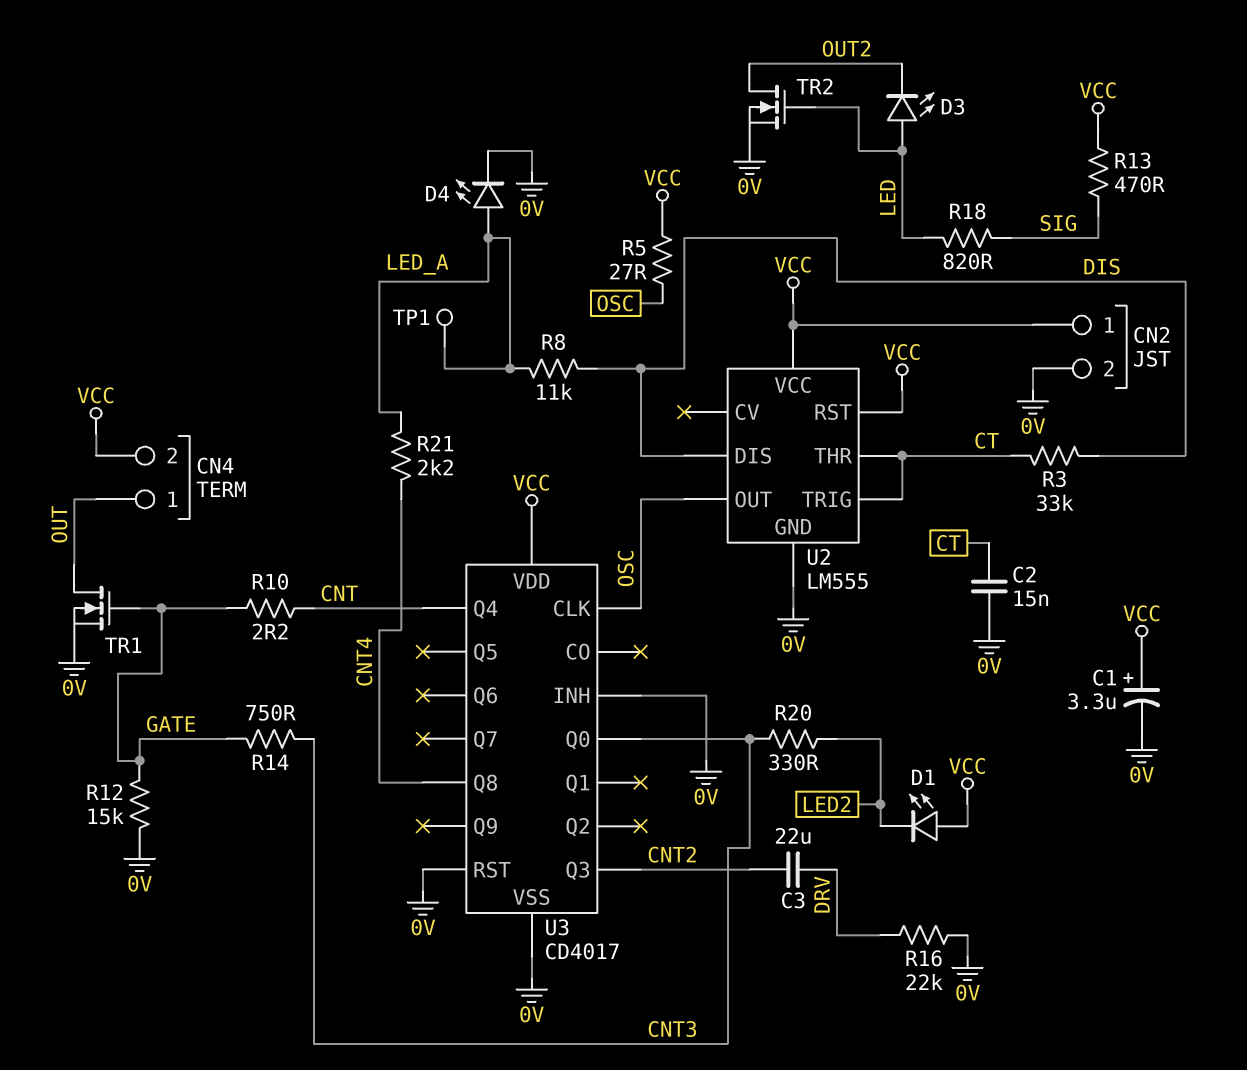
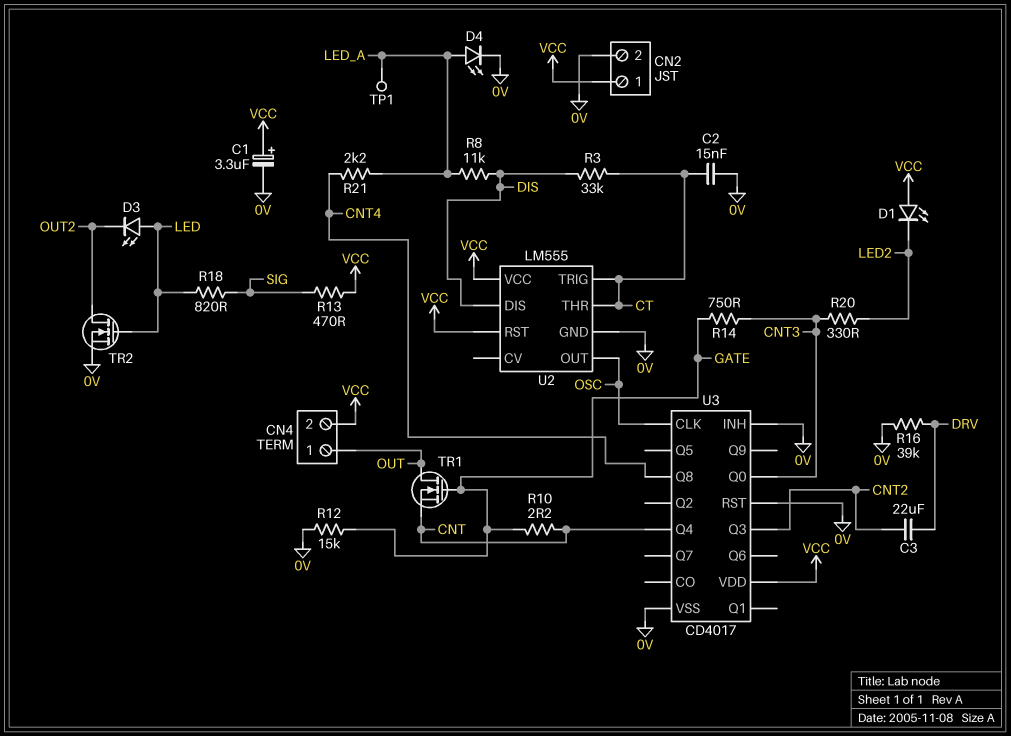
R5: 27 (OSC, VCC) -> none
R16: 22k (0V, DRV) -> 39k (0V, DRV)
TR1: NMOS (G GATE, D OUT, S 0V) -> NMOS (G GATE, D OUT, S CNT)

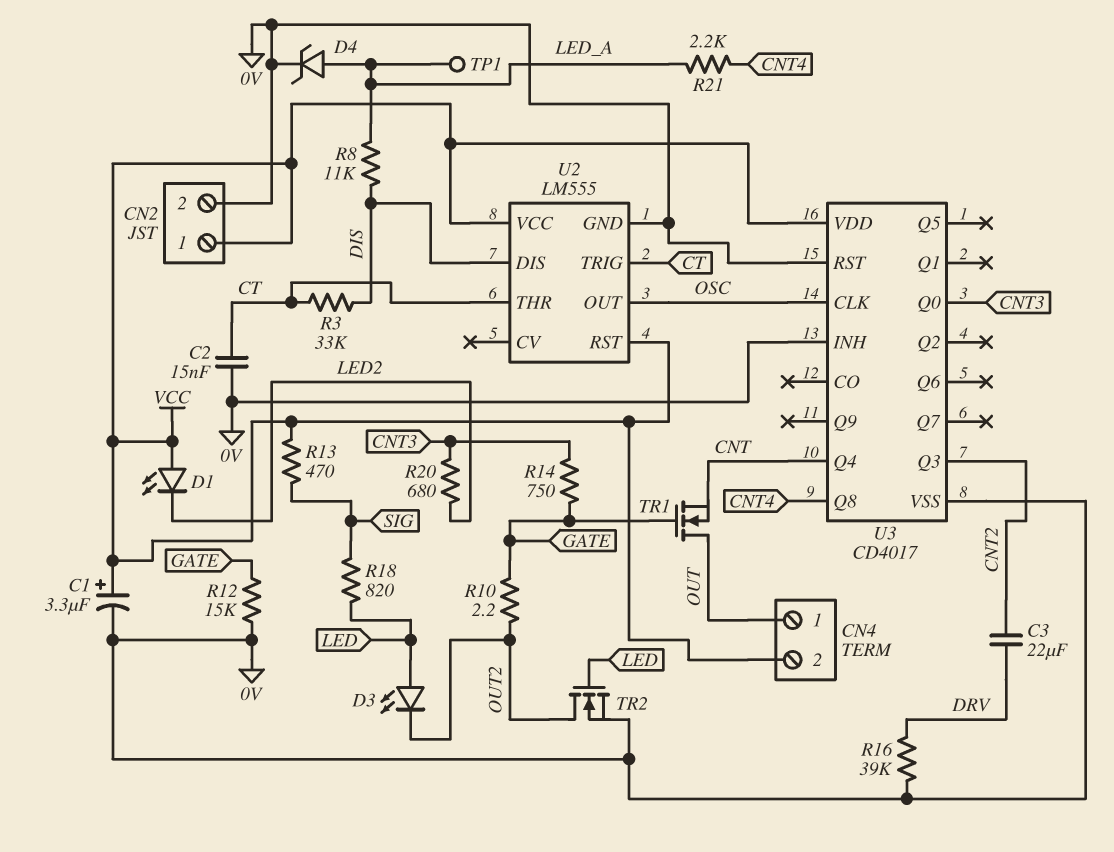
D4: LED (A LED_A, K 0V) -> zener (A LED_A, K 0V)
R10: 2.2 (CNT, GATE) -> 2.2 (GATE, OUT2)
R20: 330 (CNT3, LED2) -> 680 (CNT3, LED2)

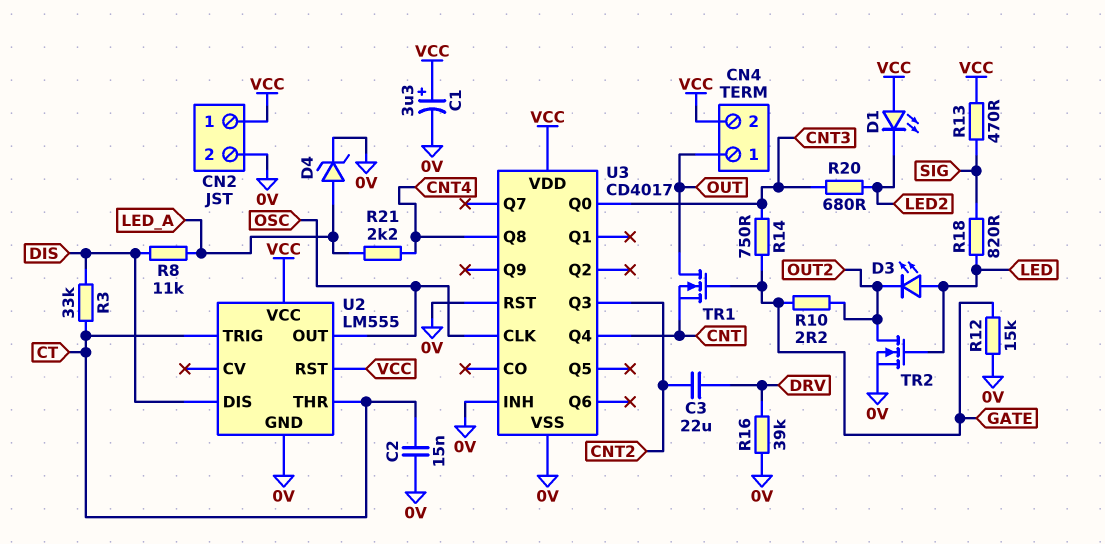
TP1: test point (LED_A) -> none

